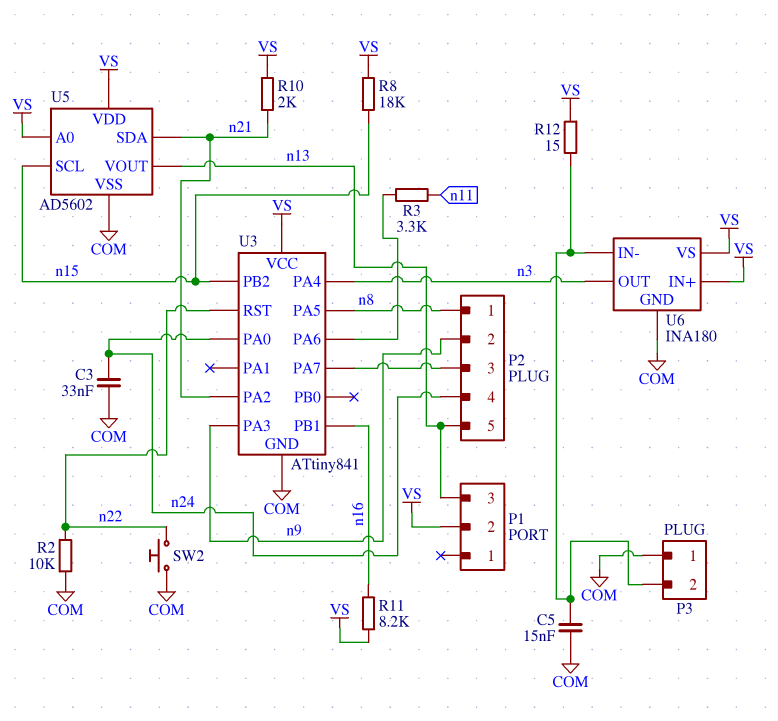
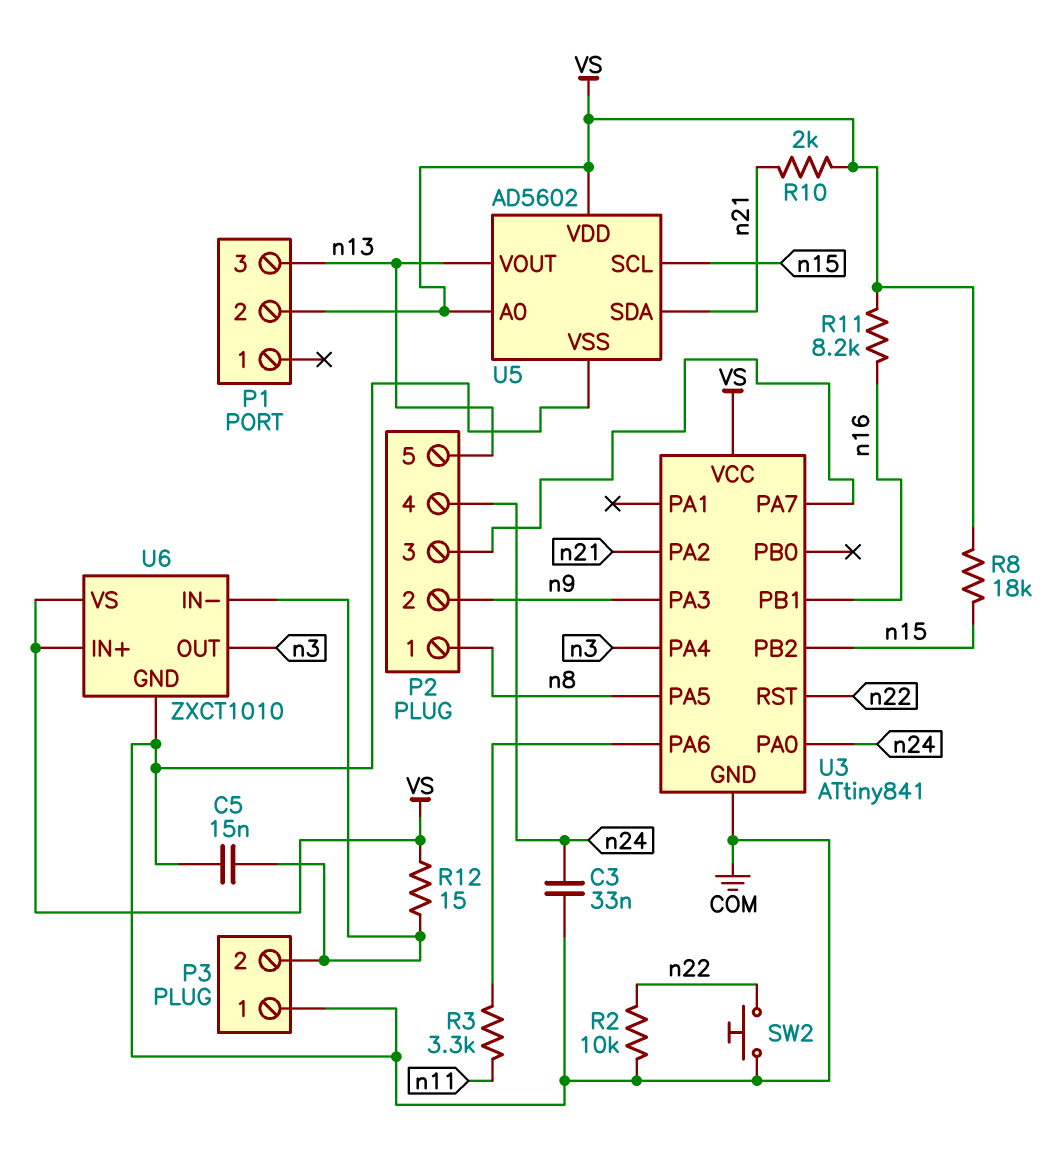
U6: INA180 -> ZXCT1010

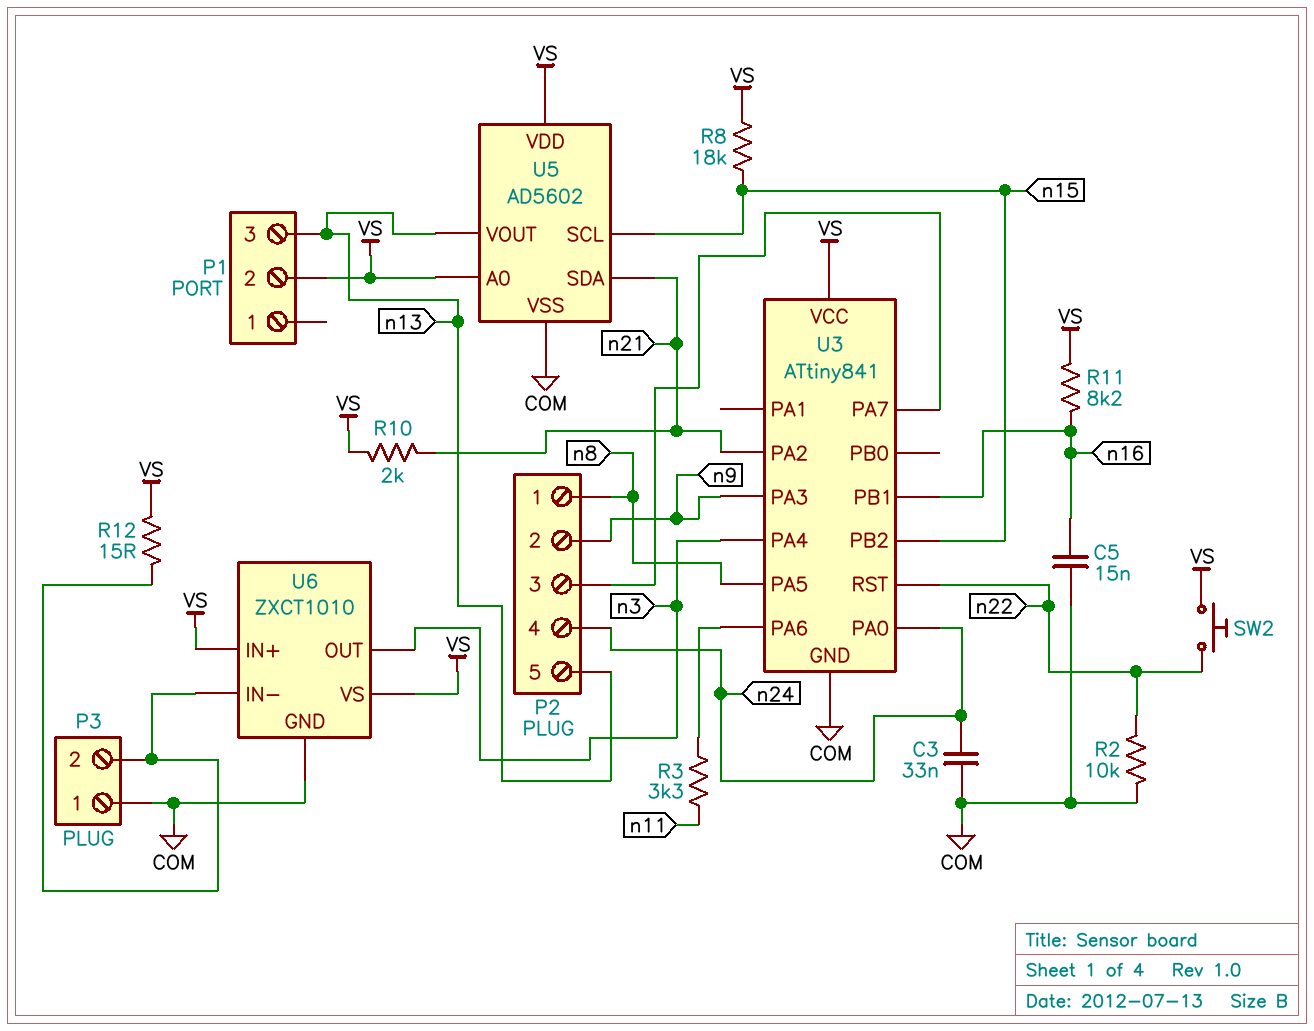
C5: 15nF (COM, P3/2) -> 15nF (COM, n16)
SW2: button (COM, n22) -> button (VS, n22)

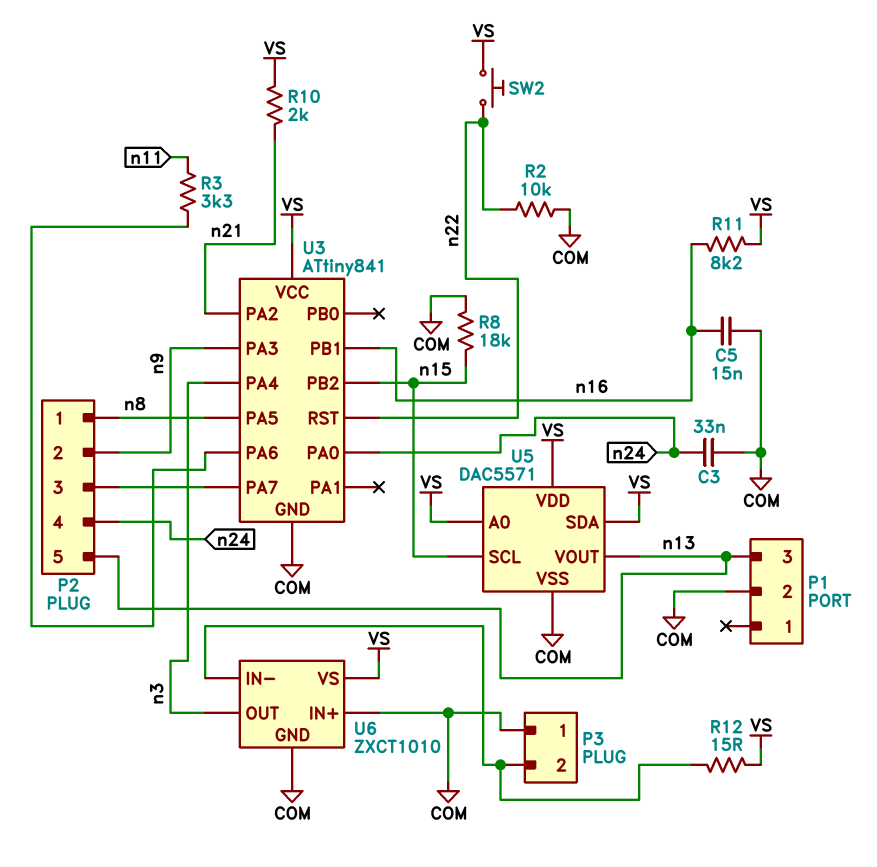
P1 pin 2: VS -> COM
R8: 18k (VS, n15) -> 18k (COM, n15)
U5: AD5602 -> DAC5571
U5 pin SDA: n21 -> VS
U6 pin IN+: VS -> COM

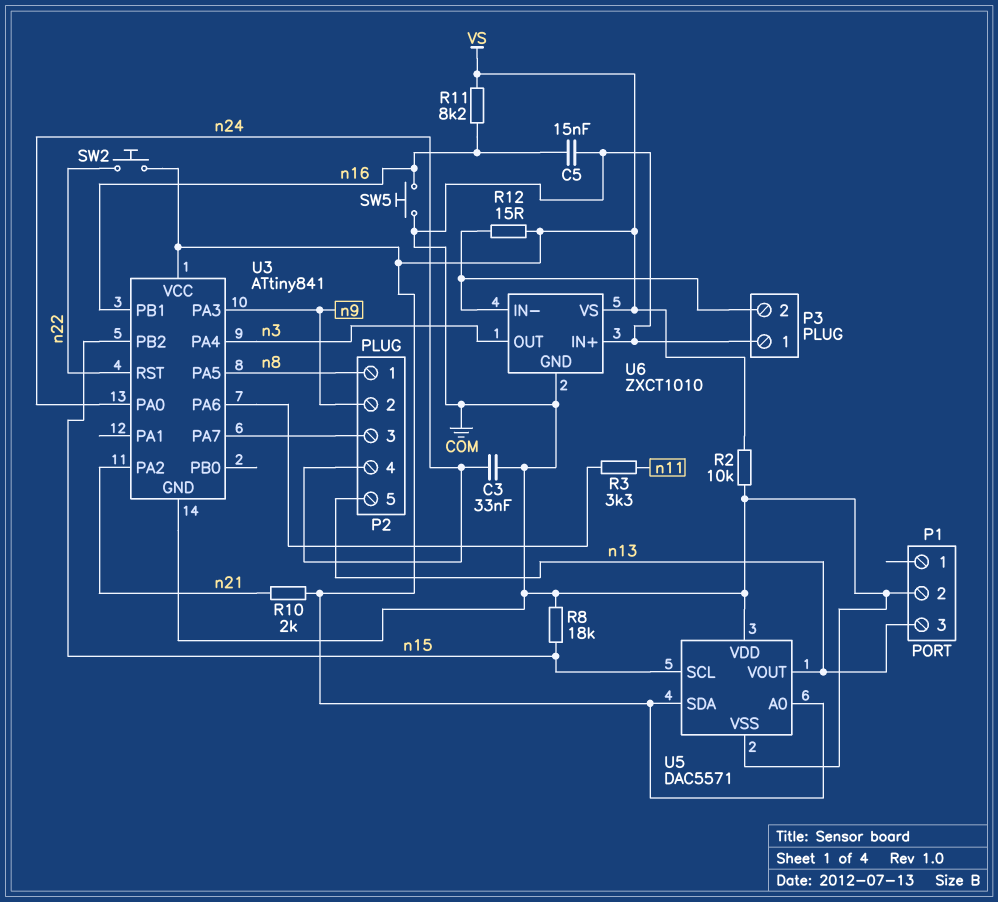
R2: 10k (COM, n22) -> 10k (COM, VS)
SW5: none -> button (COM, n16)
U5 pin VDD: VS -> COM

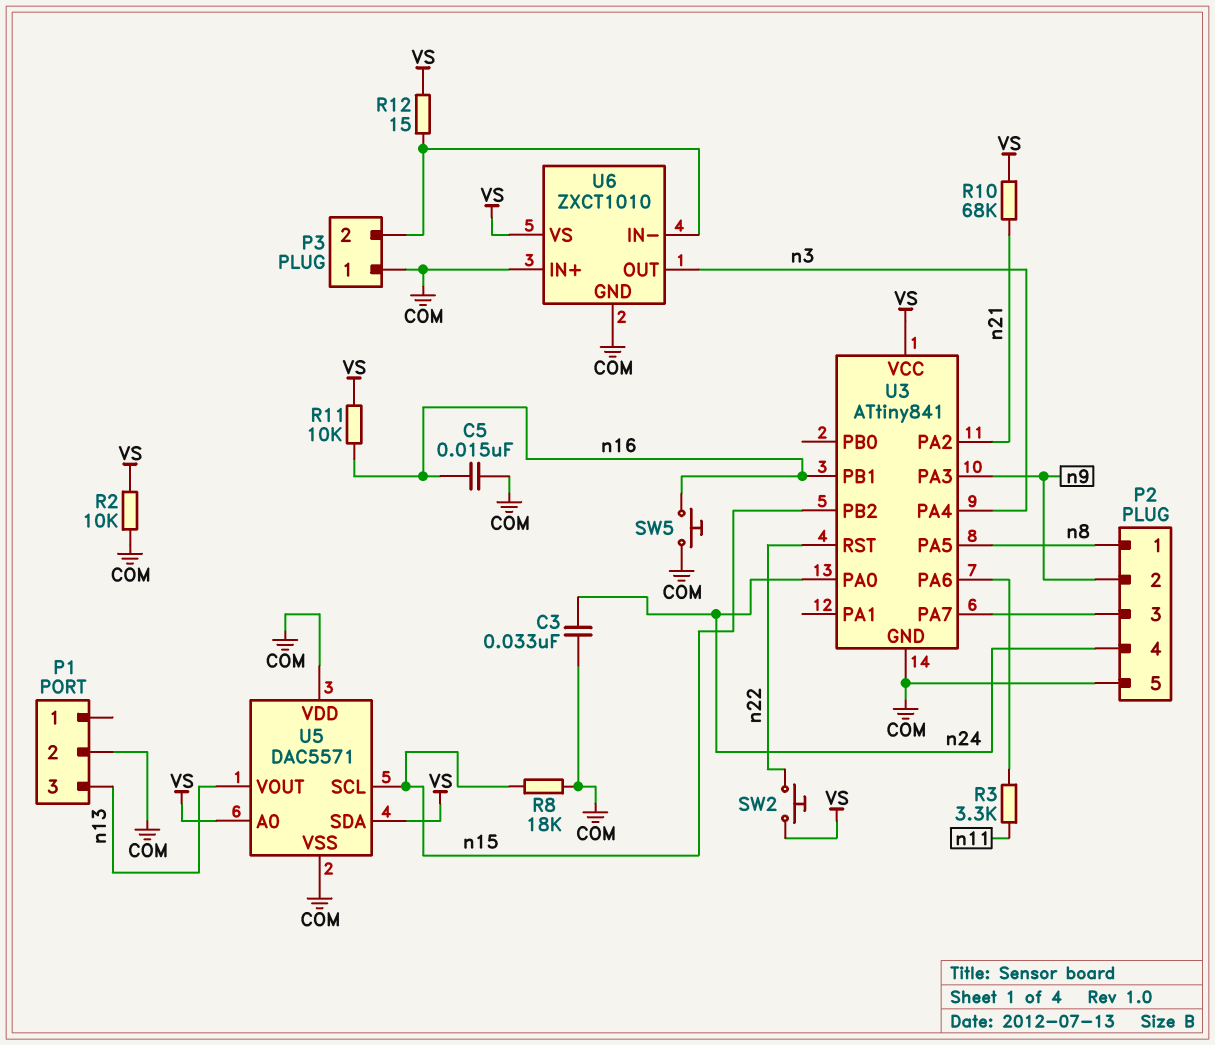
P2 pin 5: n13 -> COM
R10: 2k (VS, n21) -> 68k (VS, n21)
R11: 8.2k (VS, n16) -> 10k (VS, n16)

